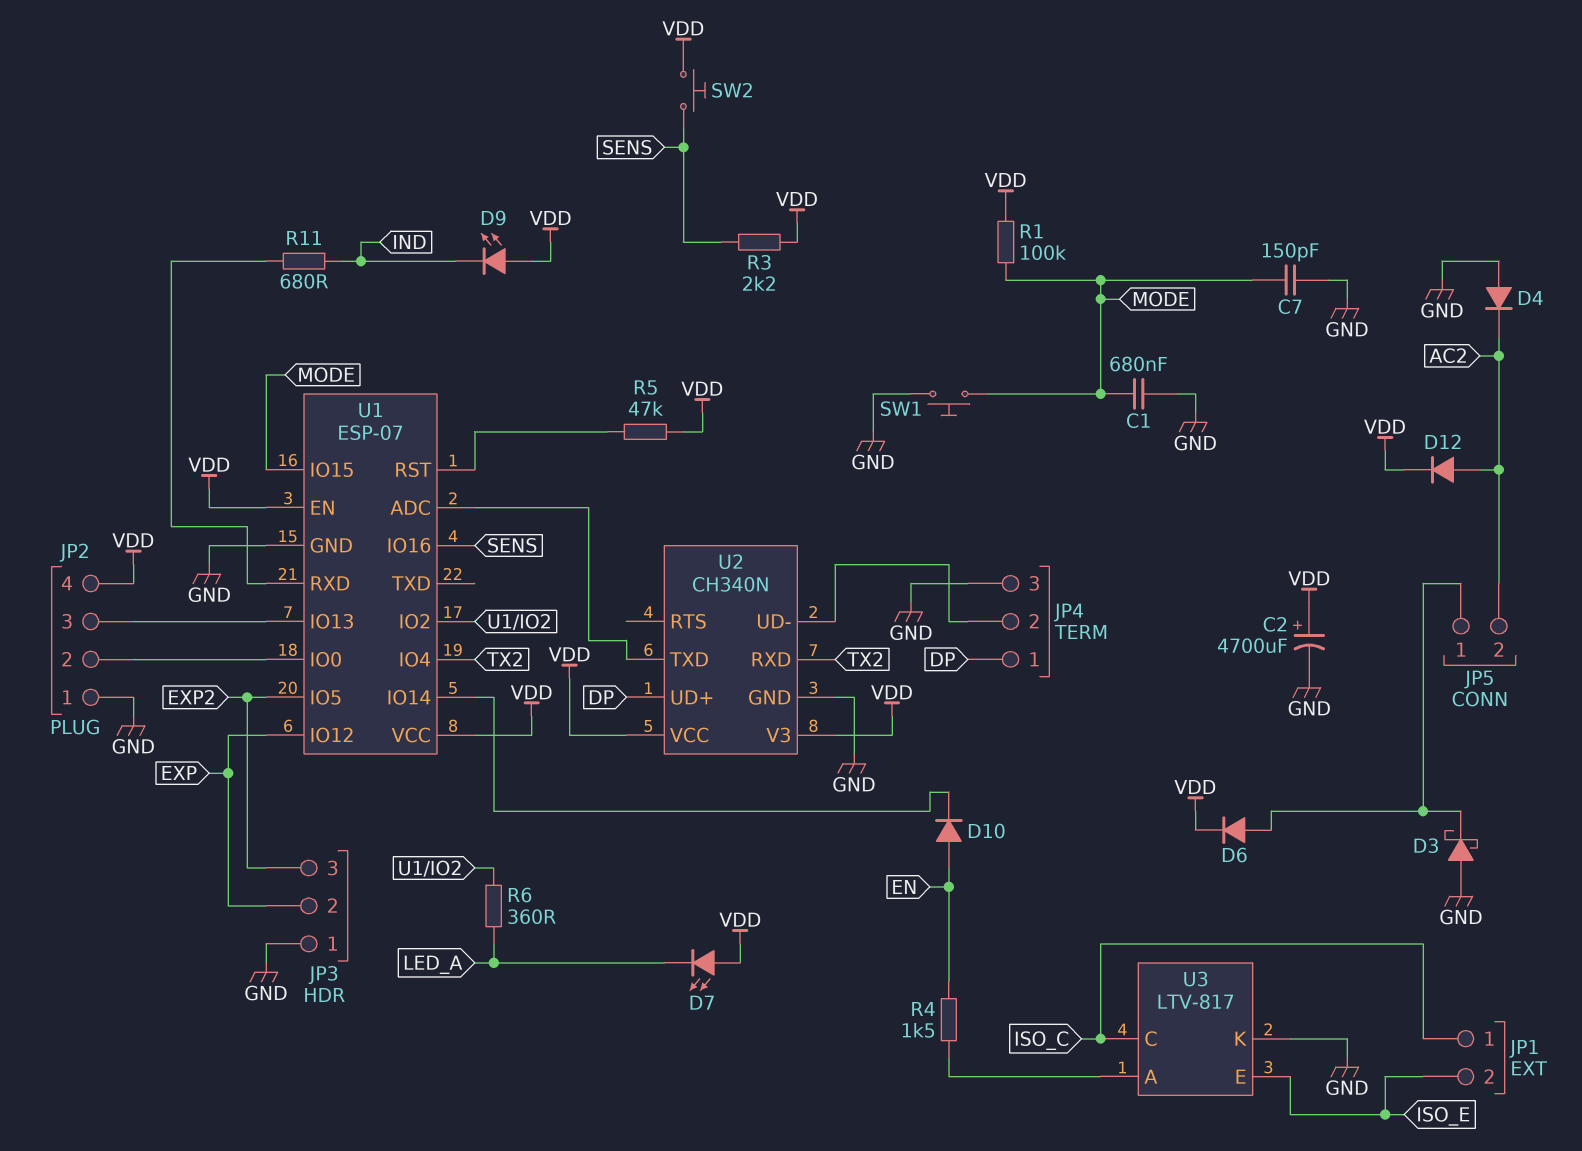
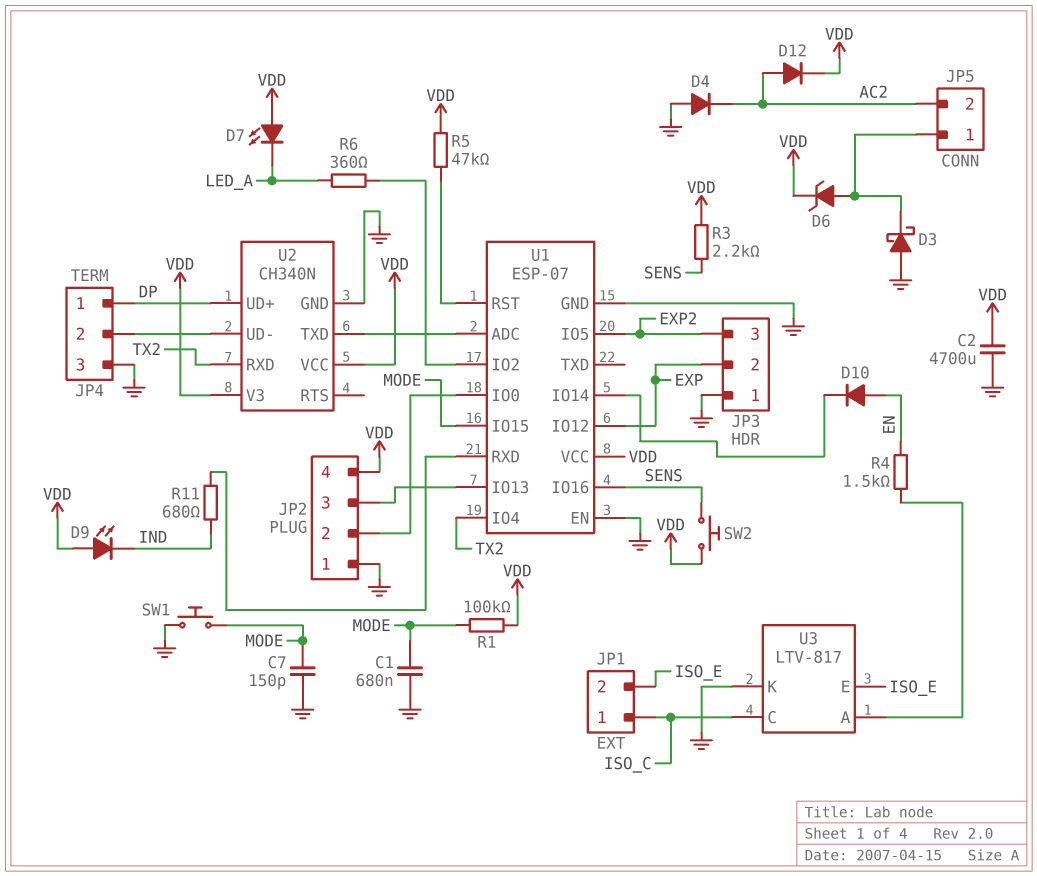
C2: 4700uF (plus VDD, minus GND) -> 4700uF (GND, VDD)
D6: diode (A JP5/1, K VDD) -> zener (A JP5/1, K VDD)
U1 pin EN: VDD -> GND

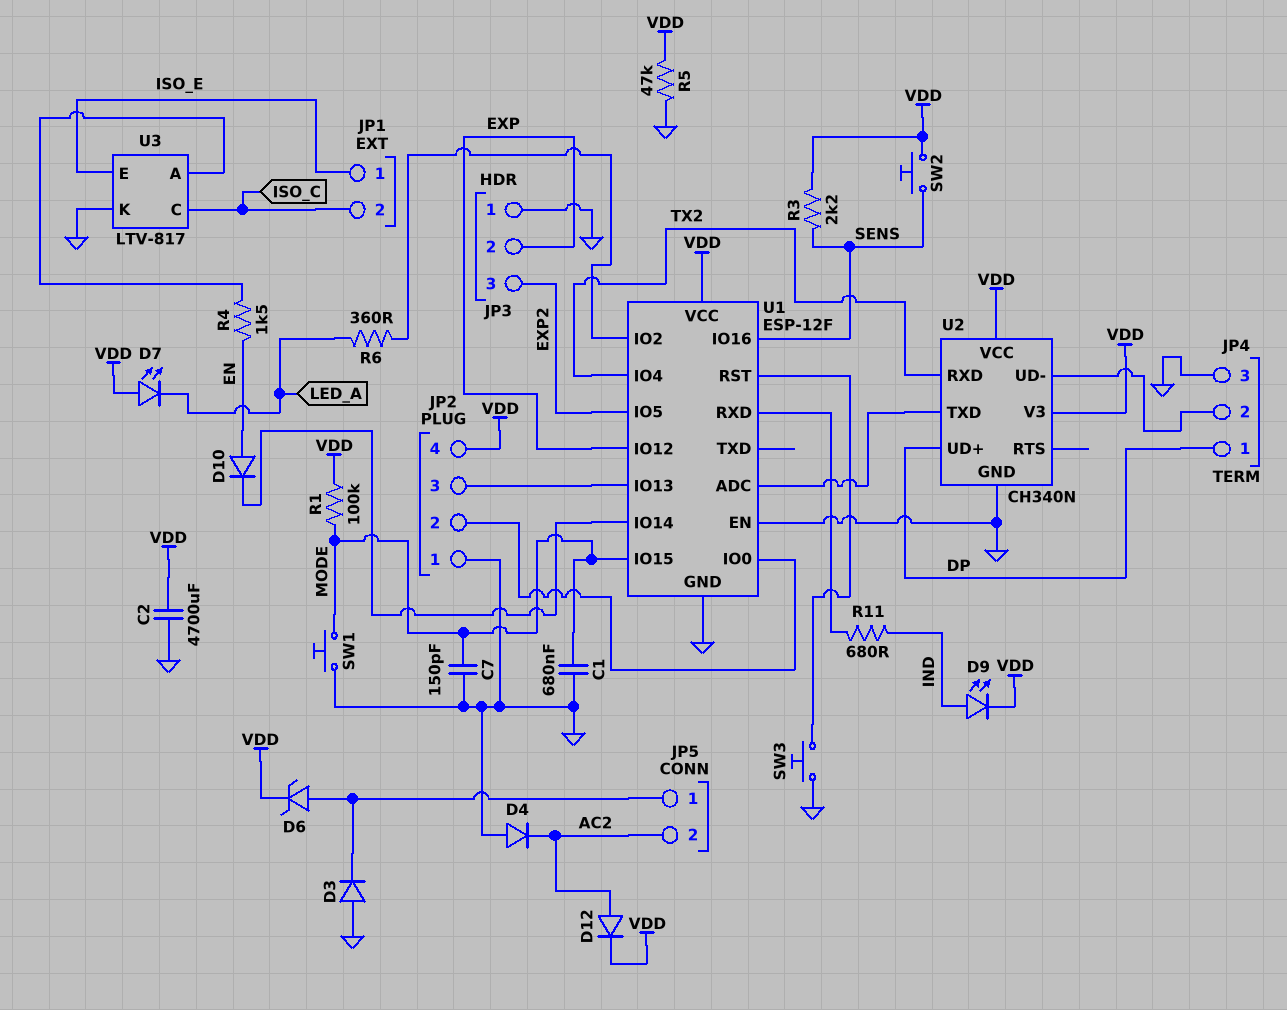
D3: schottky (A GND, K JP5/1) -> diode (A GND, K JP5/1)
D9: LED (A VDD, K IND) -> LED (A IND, K VDD)
JP1 pin 1: ISO_C -> ISO_E
JP1 pin 2: ISO_E -> ISO_C
R5: 47k (U1/RST, VDD) -> 47k (GND, VDD)
SW3: none -> button (GND, U1/RST)
U1: ESP-07 -> ESP-12F

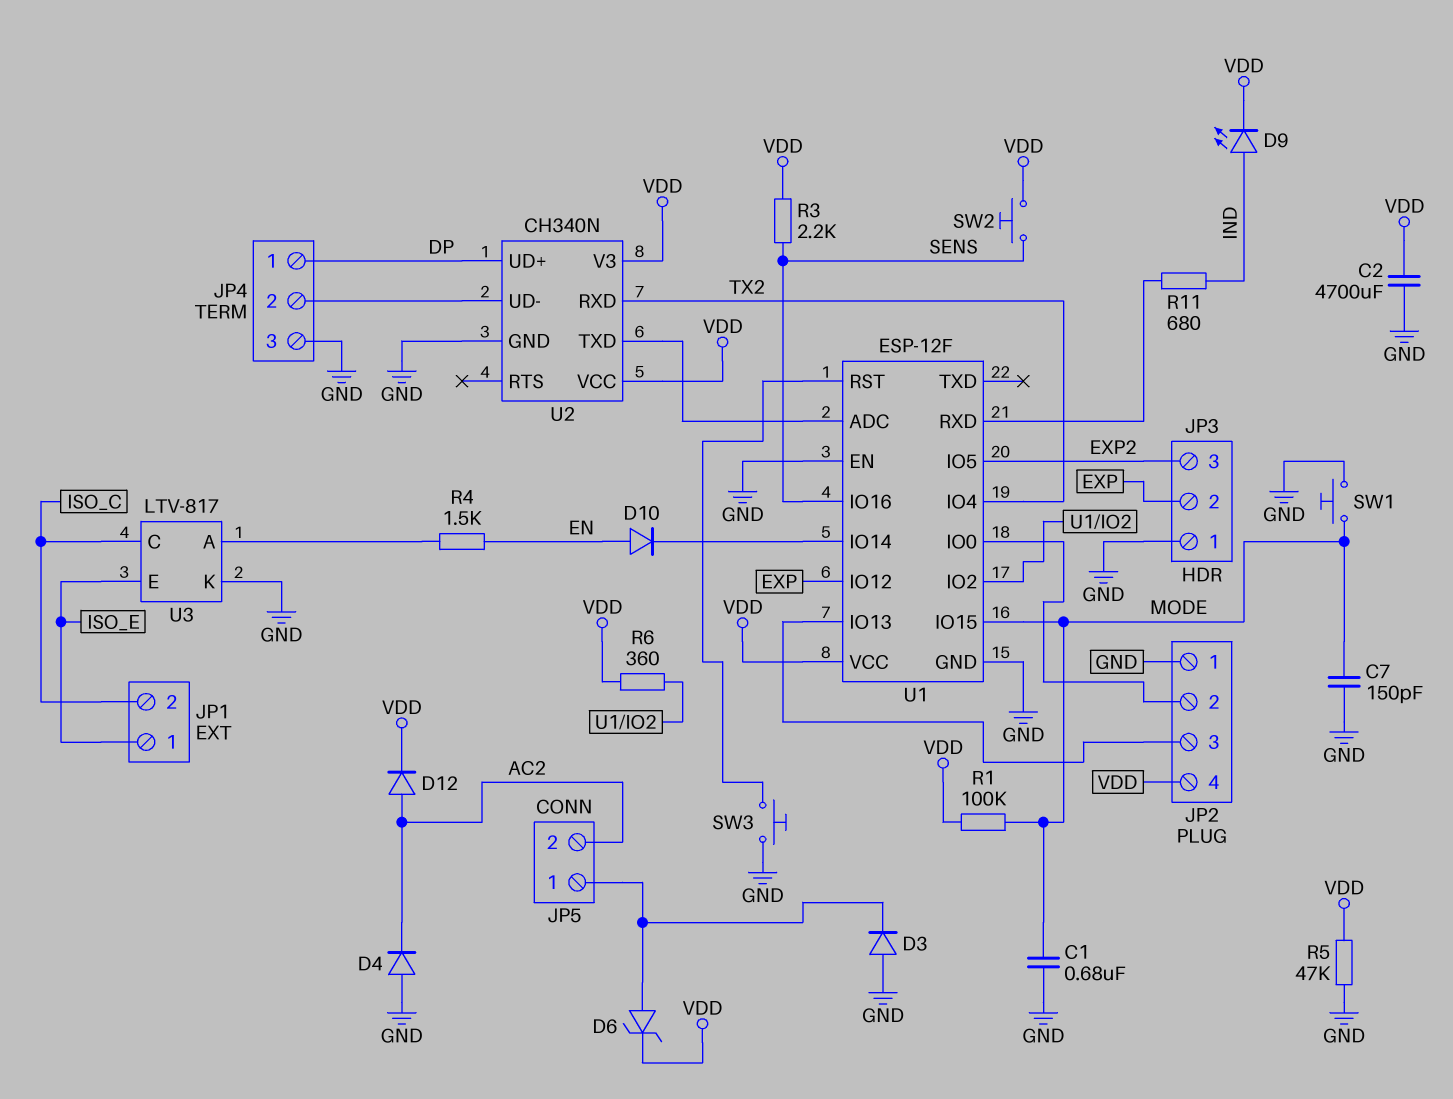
D7: LED (A VDD, K LED_A) -> none
R6: 360 (LED_A, U1/IO2) -> 360 (U1/IO2, VDD)

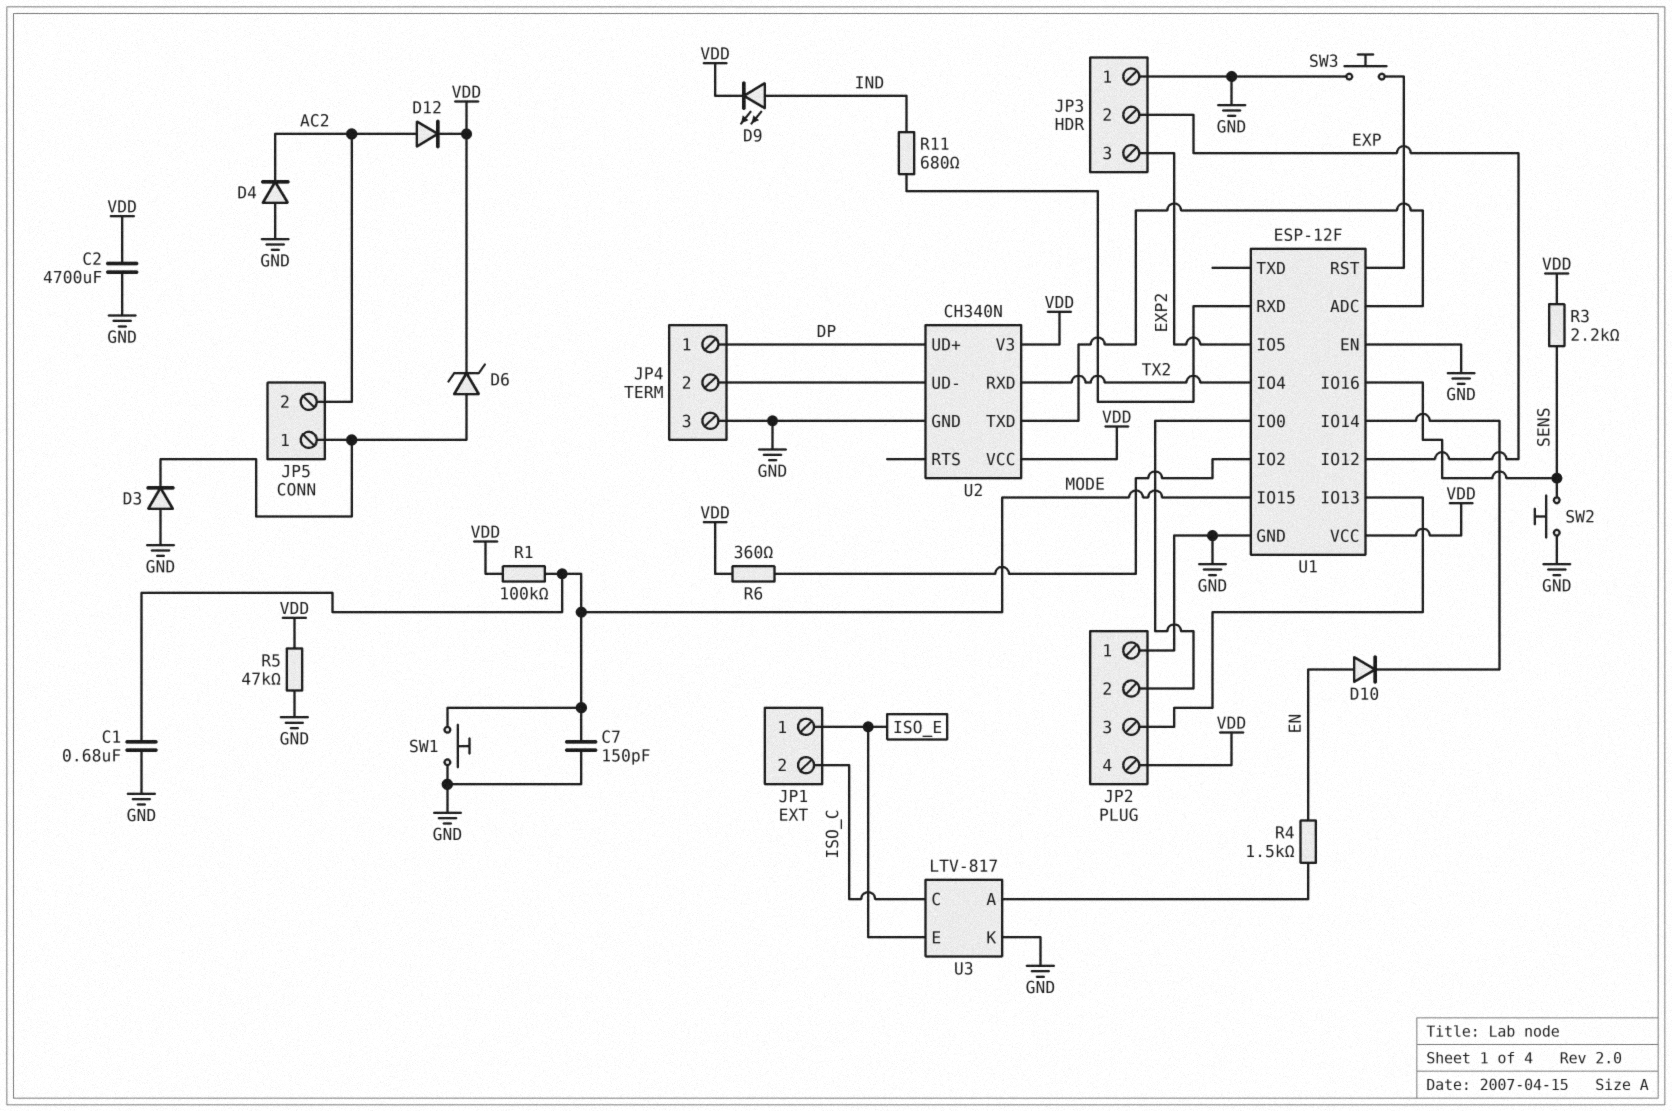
SW2: button (SENS, VDD) -> button (GND, SENS)

